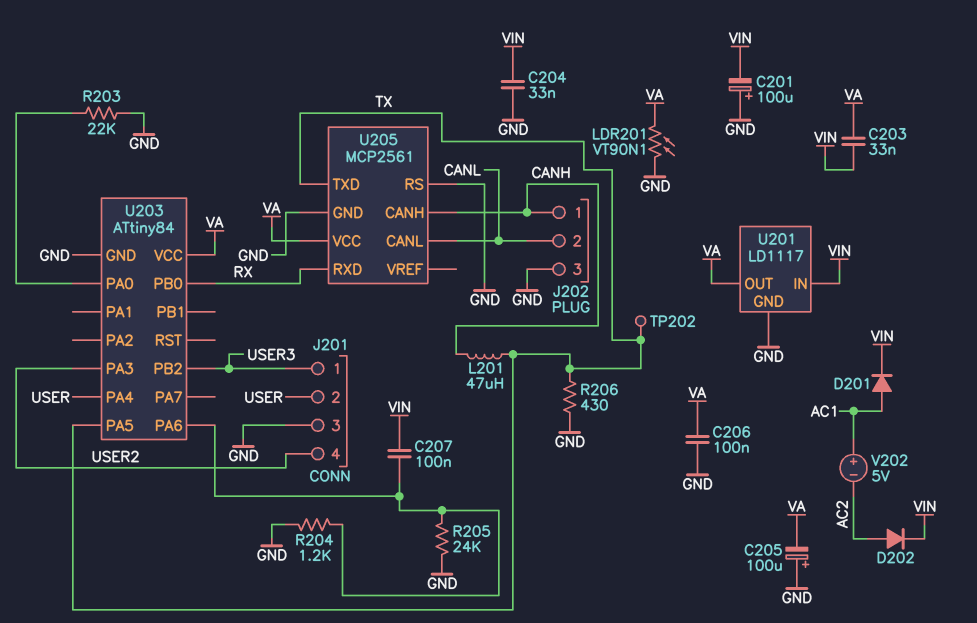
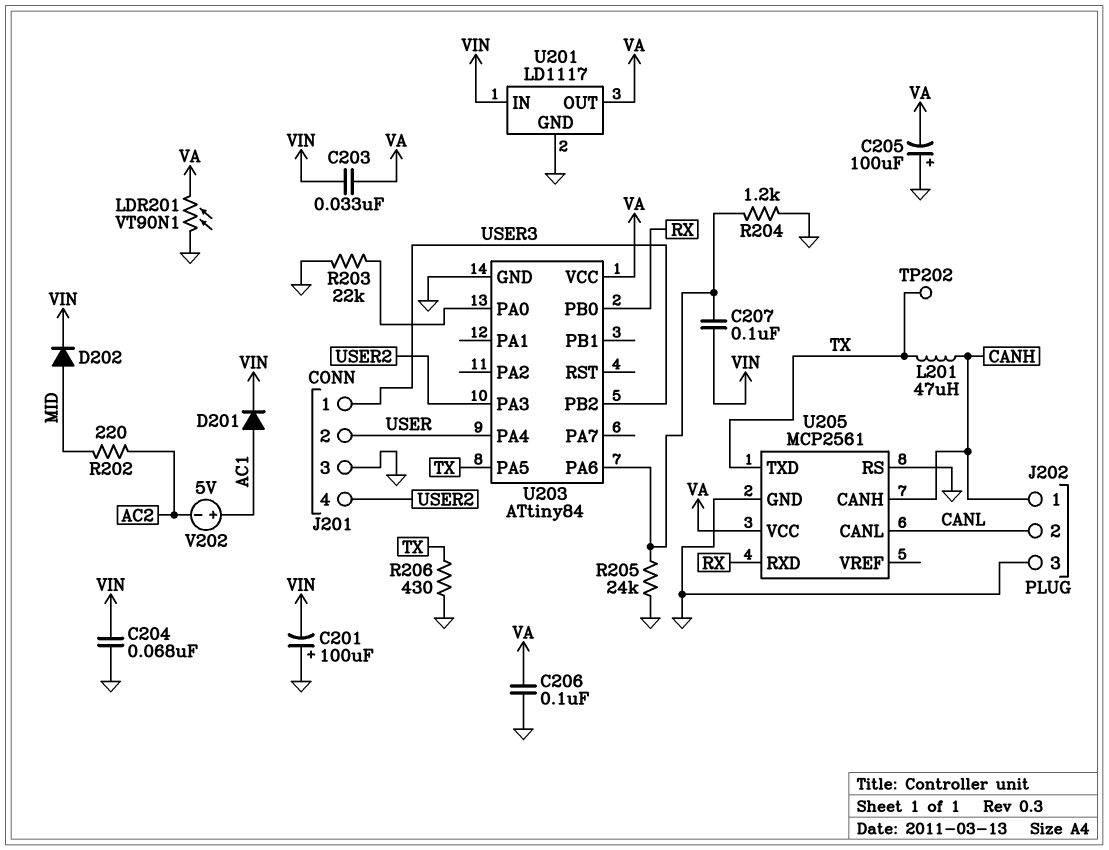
C204: 33nF (GND, VIN) -> 68nF (GND, VIN)
D202: diode (A AC2, K VIN) -> diode (A MID, K VIN)
R202: none -> 220 (AC2, MID)

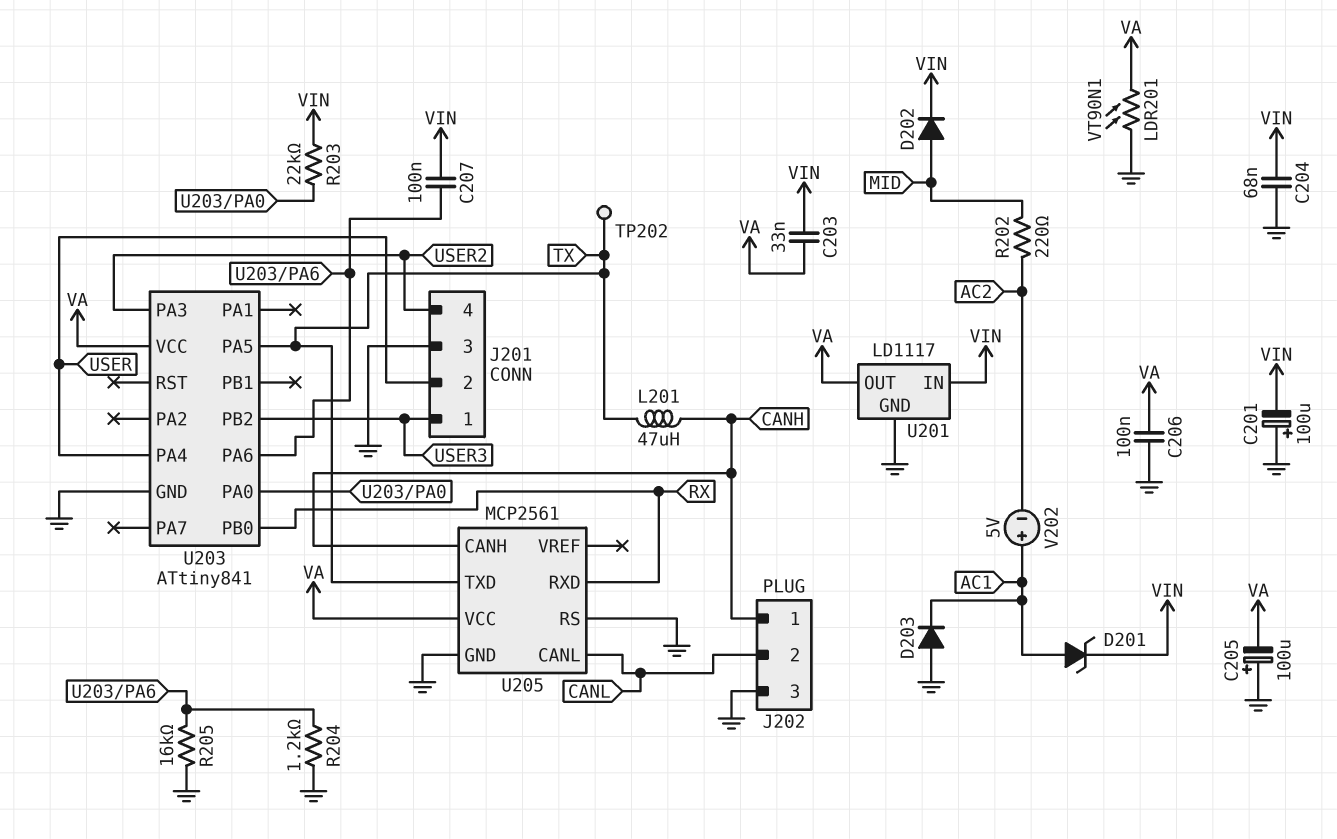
D201: diode (A AC1, K VIN) -> zener (A AC1, K VIN)
D203: none -> diode (A GND, K AC1)
R203: 22k (GND, U203/PA0) -> 22k (U203/PA0, VIN)
R205: 24k (GND, U203/PA6) -> 16k (GND, U203/PA6)
R206: 430 (GND, TX) -> none
U203: ATtiny84 -> ATtiny841

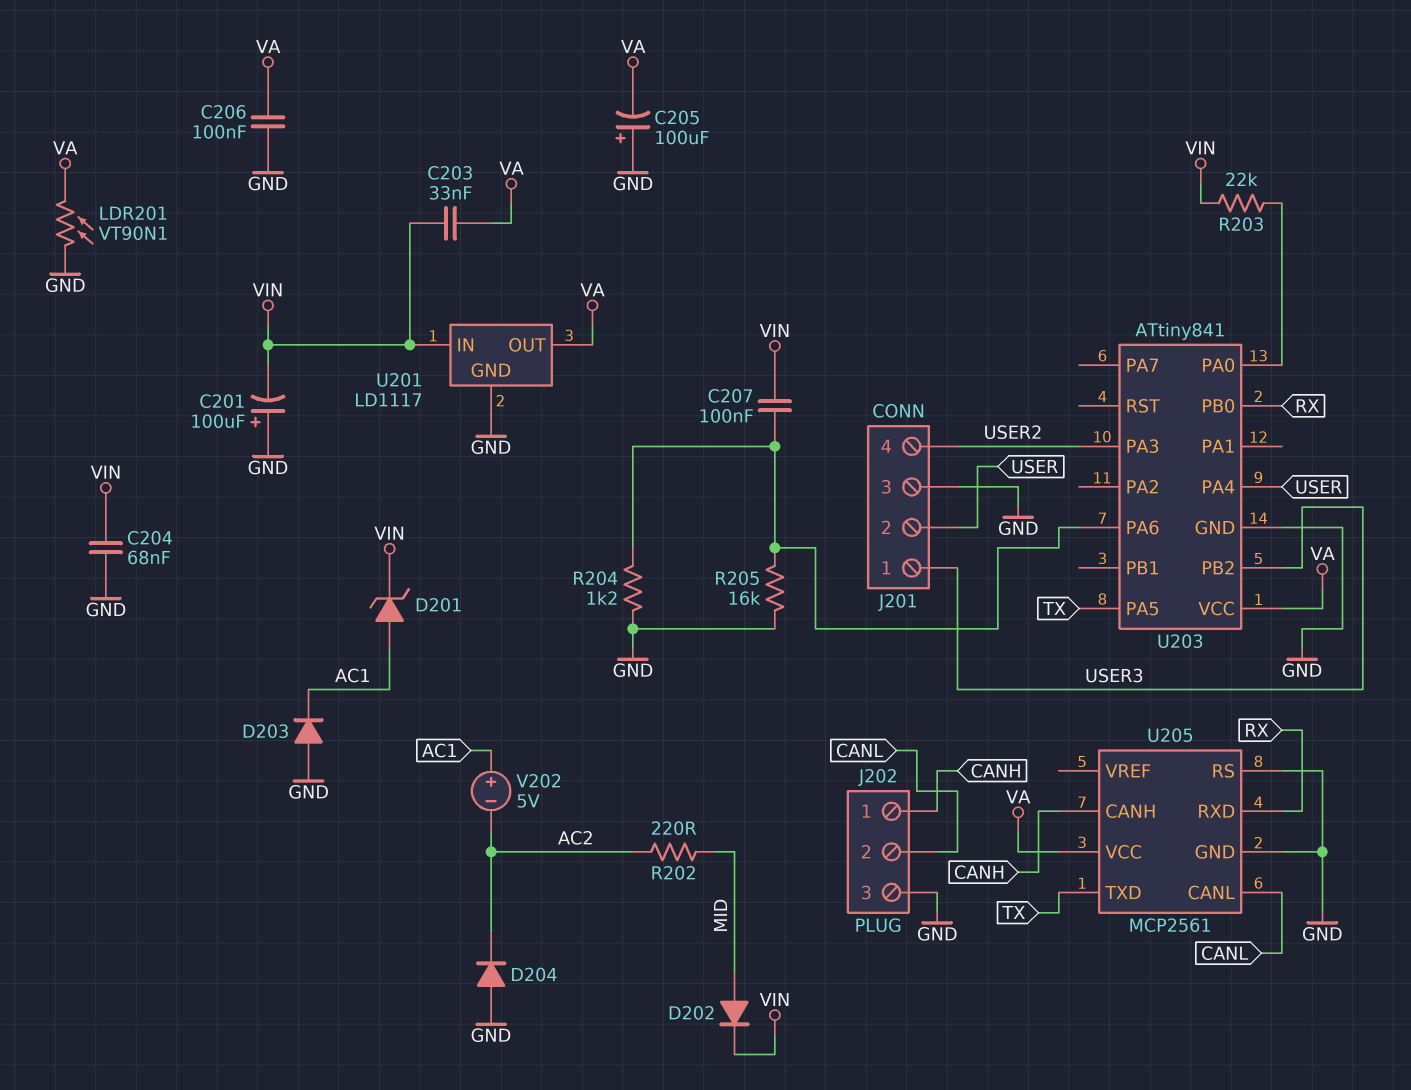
D204: none -> diode (A GND, K AC2)
L201: 47uH (CANH, TX) -> none
TP202: test point (TX) -> none

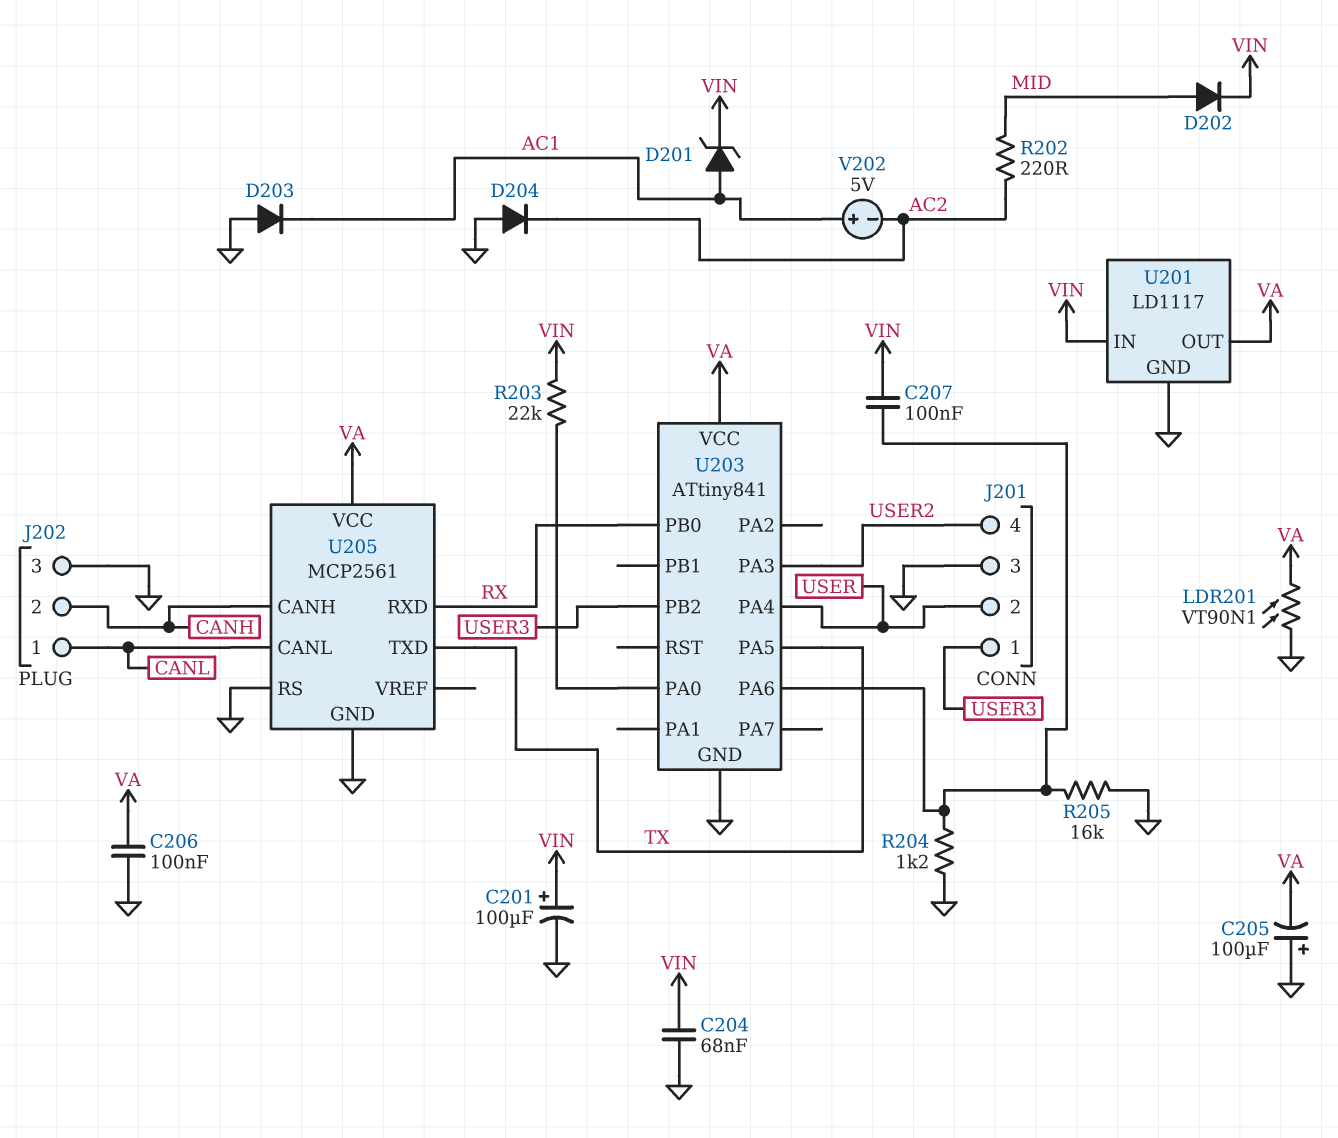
C201: 100uF (plus GND, minus VIN) -> 100uF (plus VIN, minus GND)
C203: 33nF (VA, VIN) -> none
J202 pin 1: CANH -> CANL
J202 pin 2: CANL -> CANH

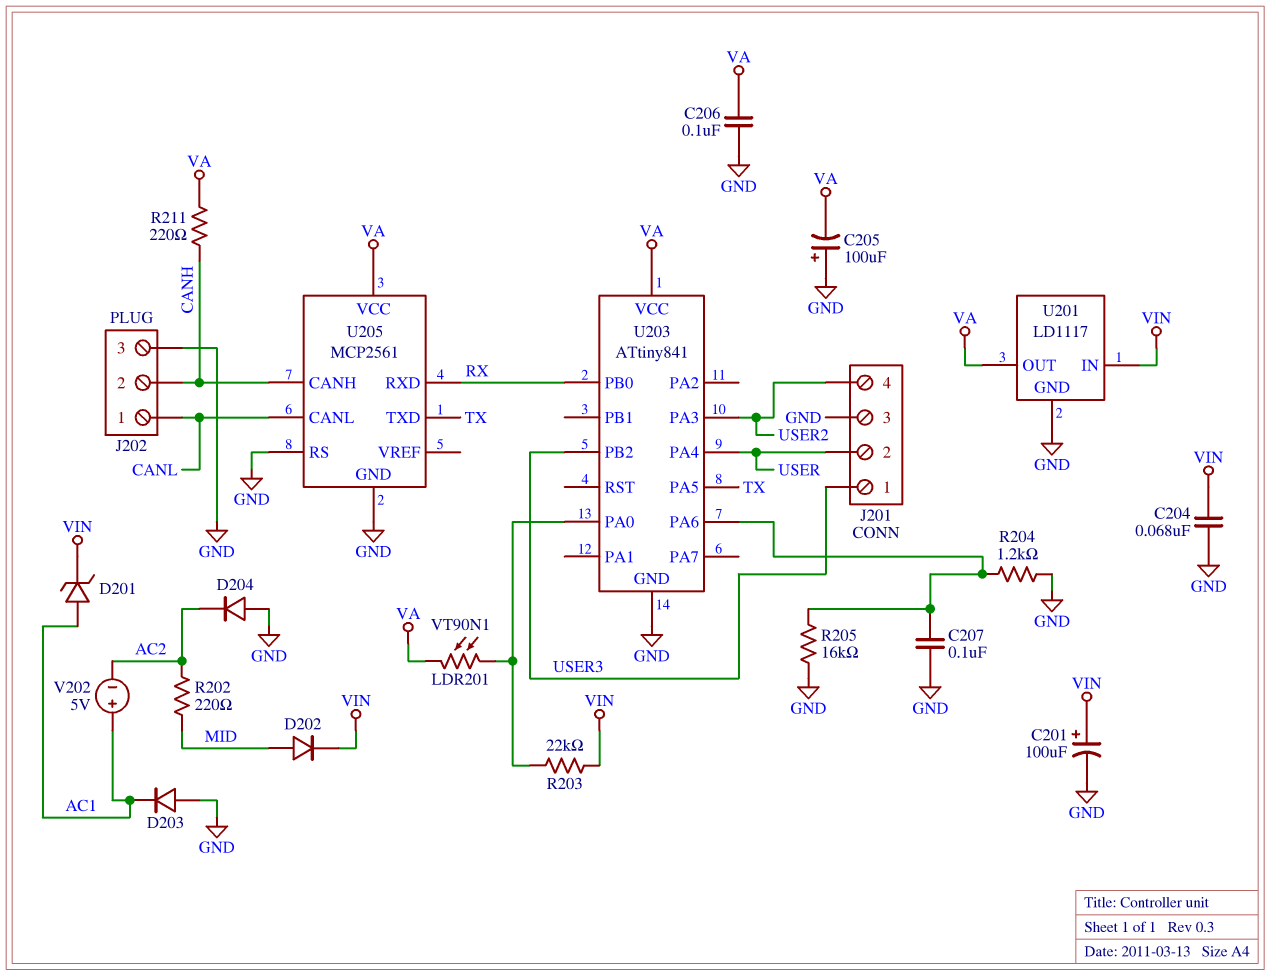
C207: 100nF (U203/PA6, VIN) -> 100nF (GND, U203/PA6)
LDR201: VT90N1 (GND, VA) -> VT90N1 (U203/PA0, VA)
R211: none -> 220 (CANH, VA)

